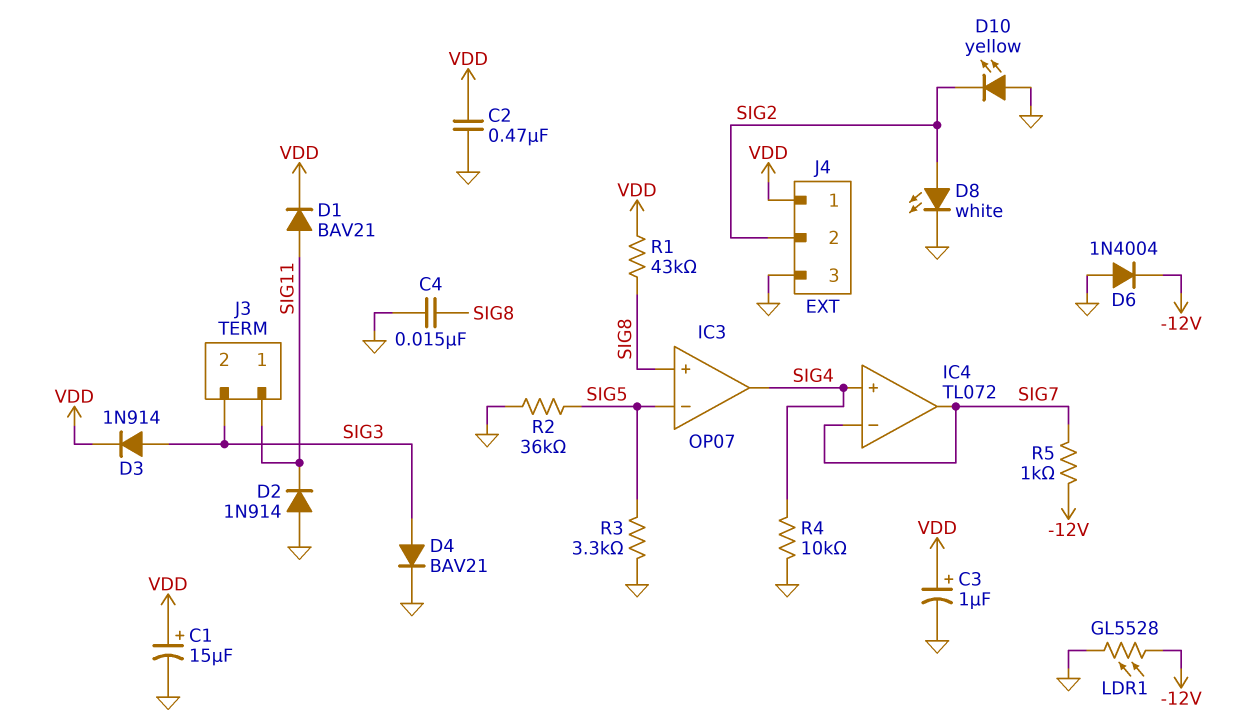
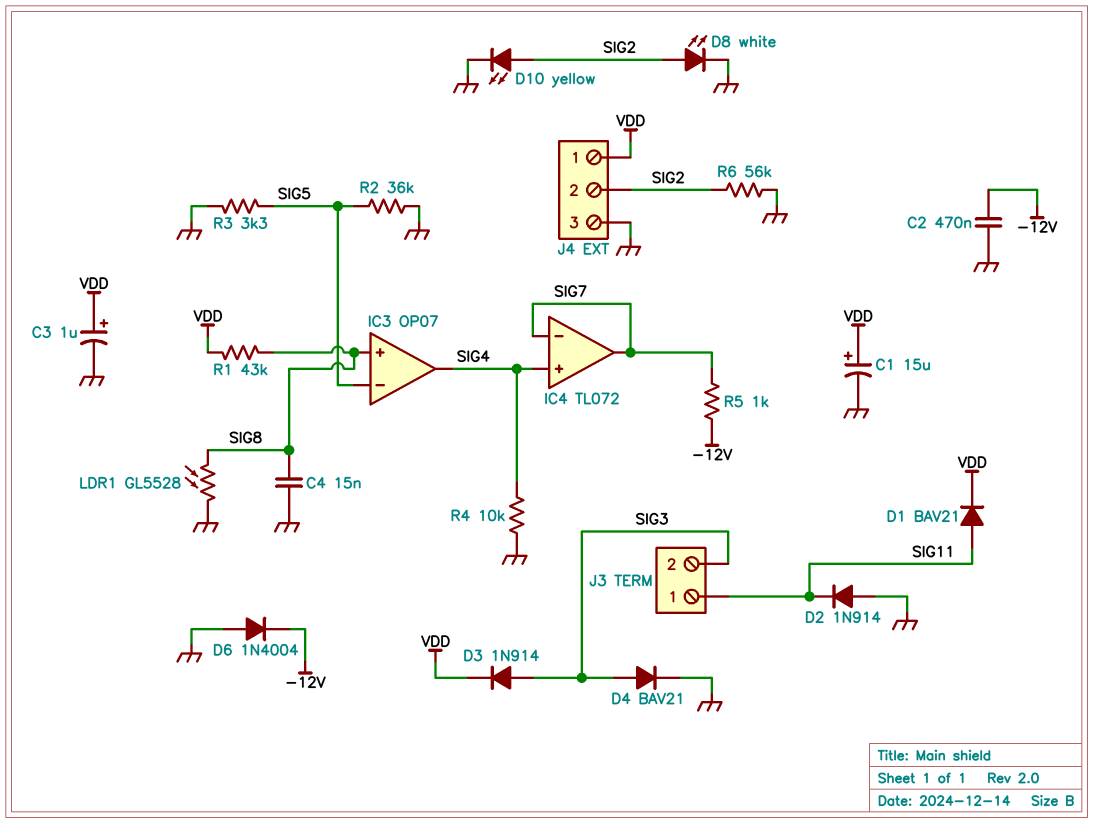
C2: 470nF (GND, VDD) -> 470nF (-12V, GND)
D10: LED yellow (A GND, K SIG2) -> LED yellow (A SIG2, K GND)
LDR1: GL5528 (-12V, GND) -> GL5528 (GND, SIG8)
R6: none -> 56k (GND, SIG2)

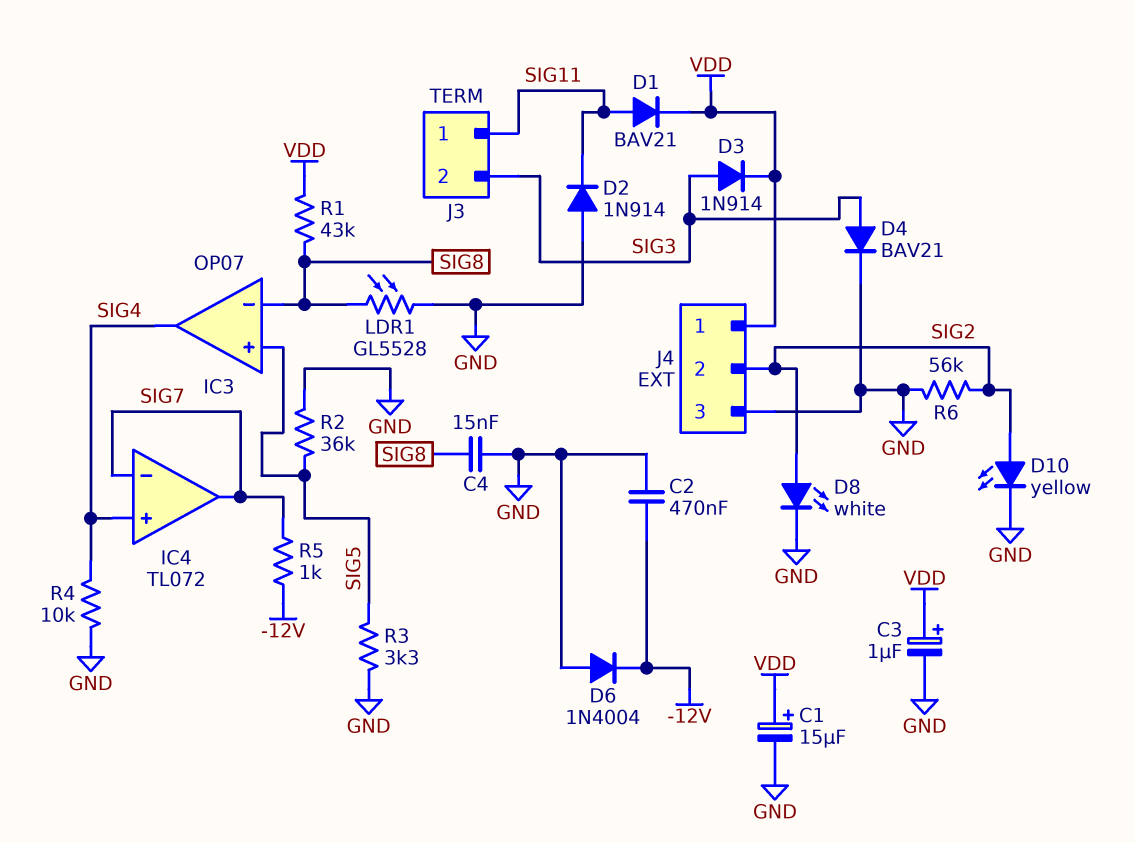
IC3 pin in+: SIG8 -> SIG5
IC3 pin in-: SIG5 -> SIG8

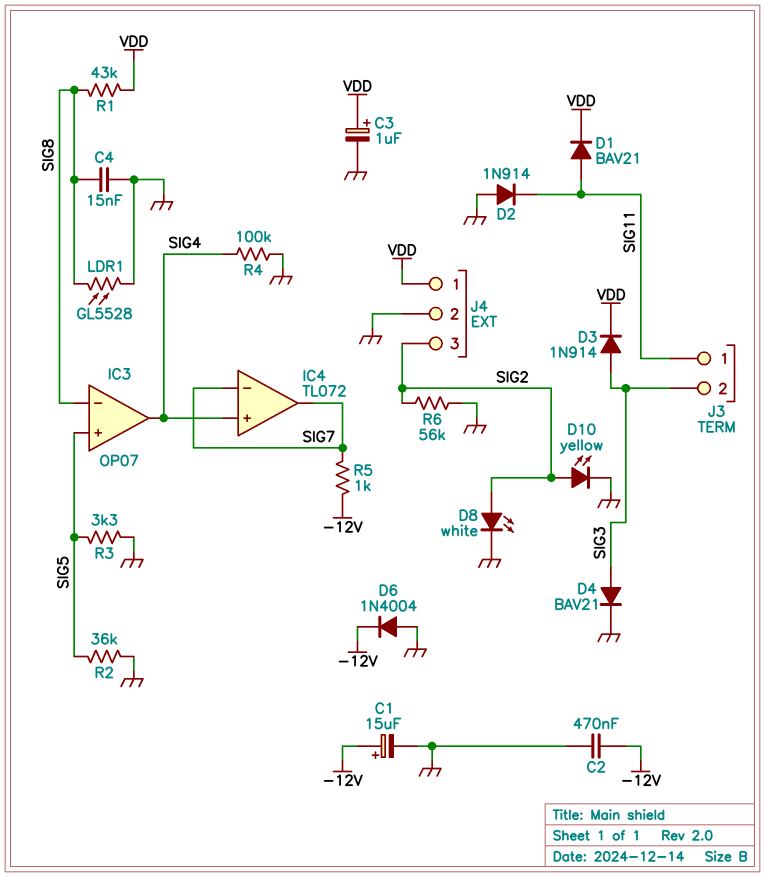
C1: 15uF (plus VDD, minus GND) -> 15uF (plus -12V, minus GND)
J4 pin 2: SIG2 -> GND
J4 pin 3: GND -> SIG2
R4: 10k (GND, SIG4) -> 100k (GND, SIG4)

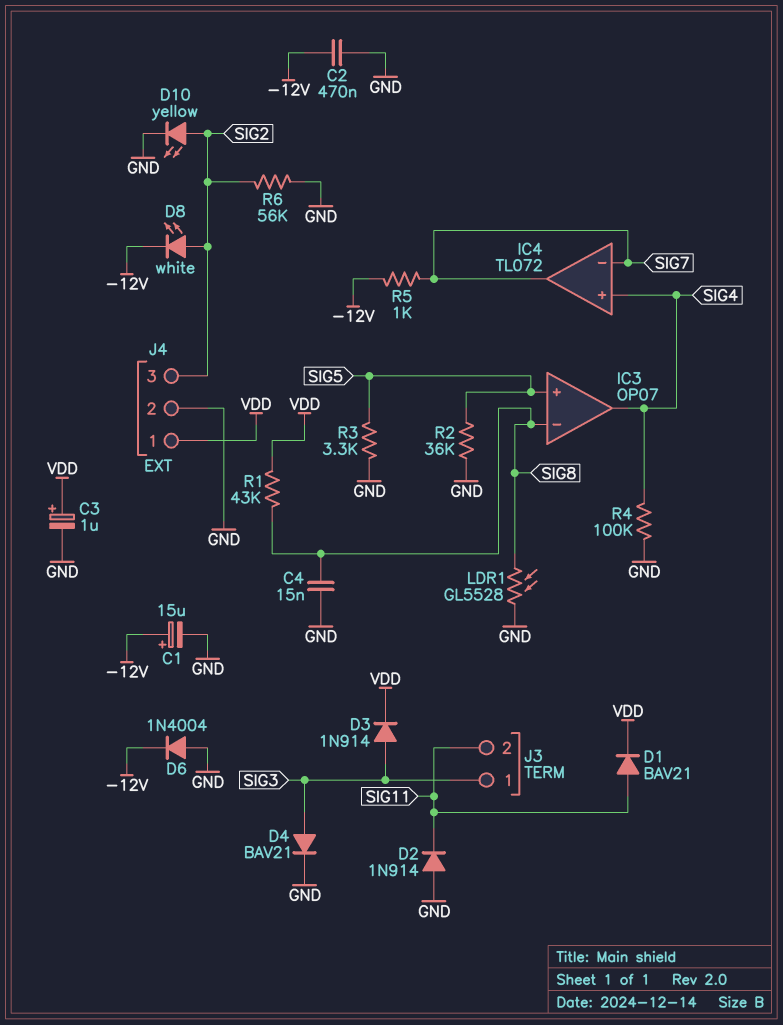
D8: LED white (A SIG2, K GND) -> LED white (A SIG2, K -12V)
J3 pin 1: SIG11 -> SIG3
J3 pin 2: SIG3 -> SIG11

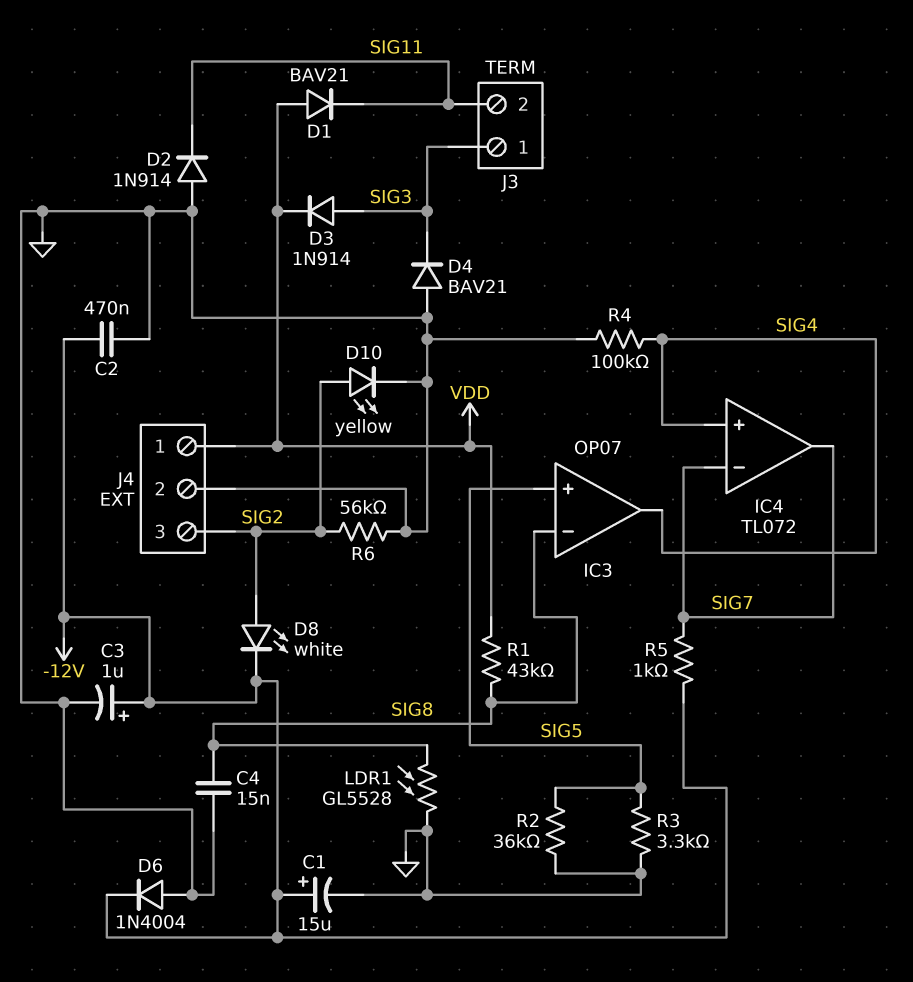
C3: 1uF (plus VDD, minus GND) -> 1uF (plus -12V, minus GND)
D1: diode BAV21 (A SIG11, K VDD) -> diode BAV21 (A VDD, K SIG11)
D4: diode BAV21 (A SIG3, K GND) -> diode BAV21 (A GND, K SIG3)

